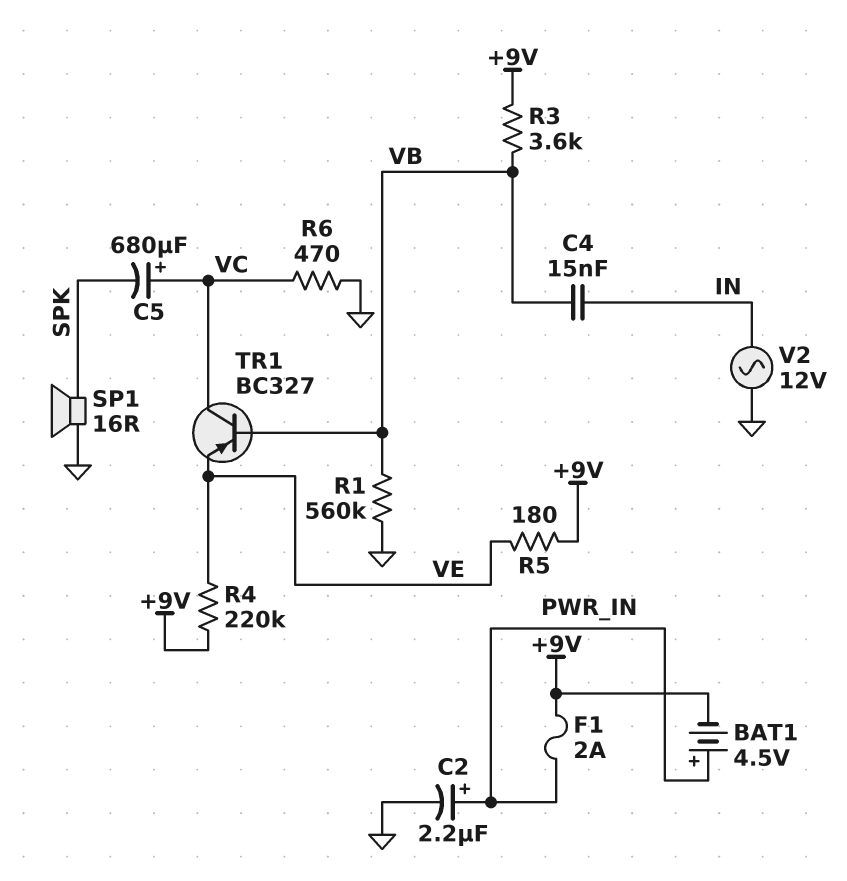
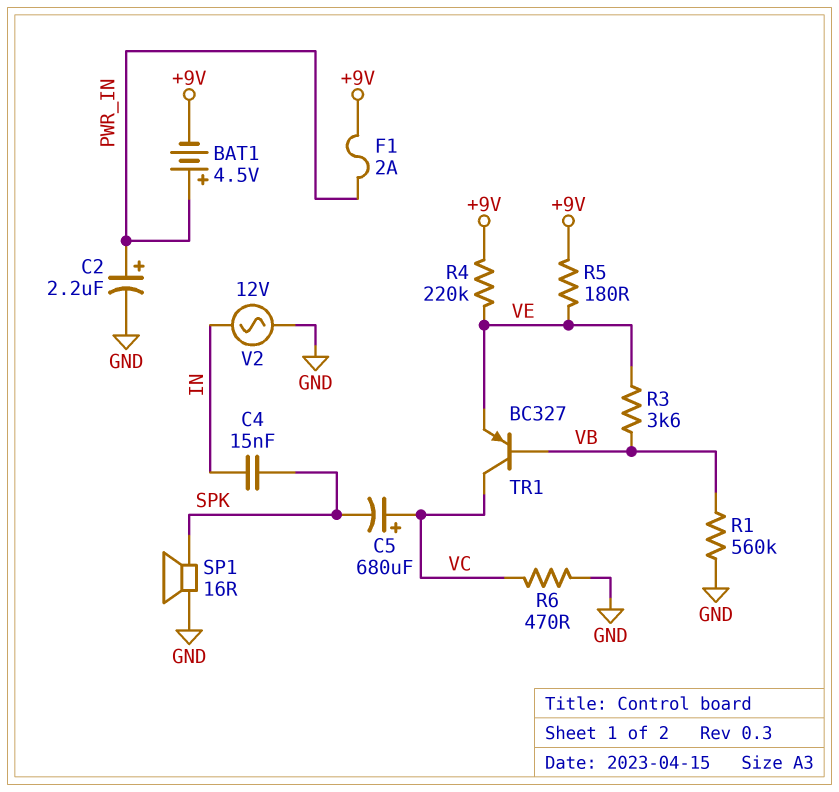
C4: 15nF (IN, VB) -> 15nF (IN, SPK)
R3: 3.6k (+9V, VB) -> 3.6k (VB, VE)

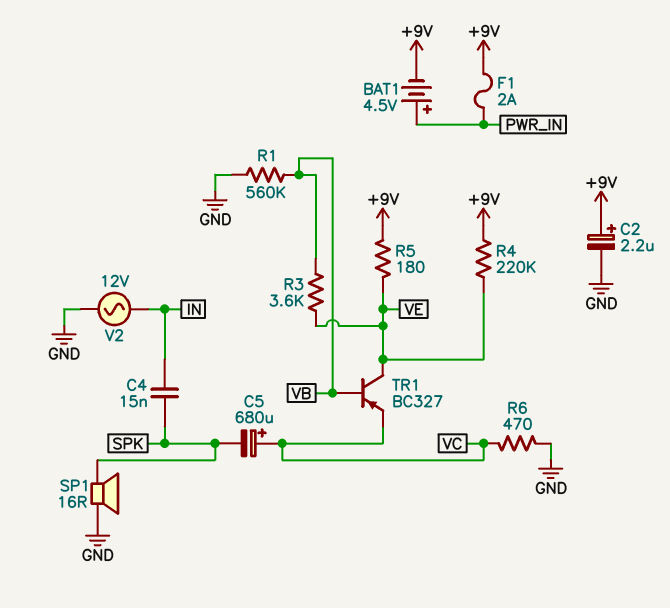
C2: 2.2uF (plus PWR_IN, minus GND) -> 2.2uF (plus +9V, minus GND)
TR1: PNP BC327 (B VB, C VC, E VE) -> PNP BC327 (B VB, C VE, E VC)

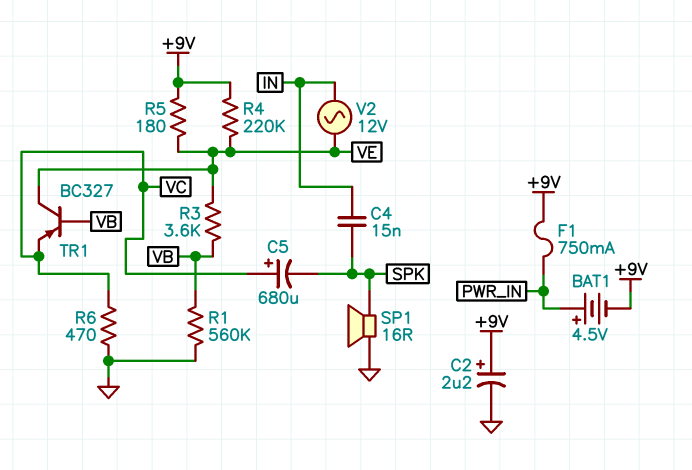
F1: 2A (+9V, PWR_IN) -> 750mA (+9V, PWR_IN)
V2: AC 12V (GND, IN) -> AC 12V (IN, VE)

